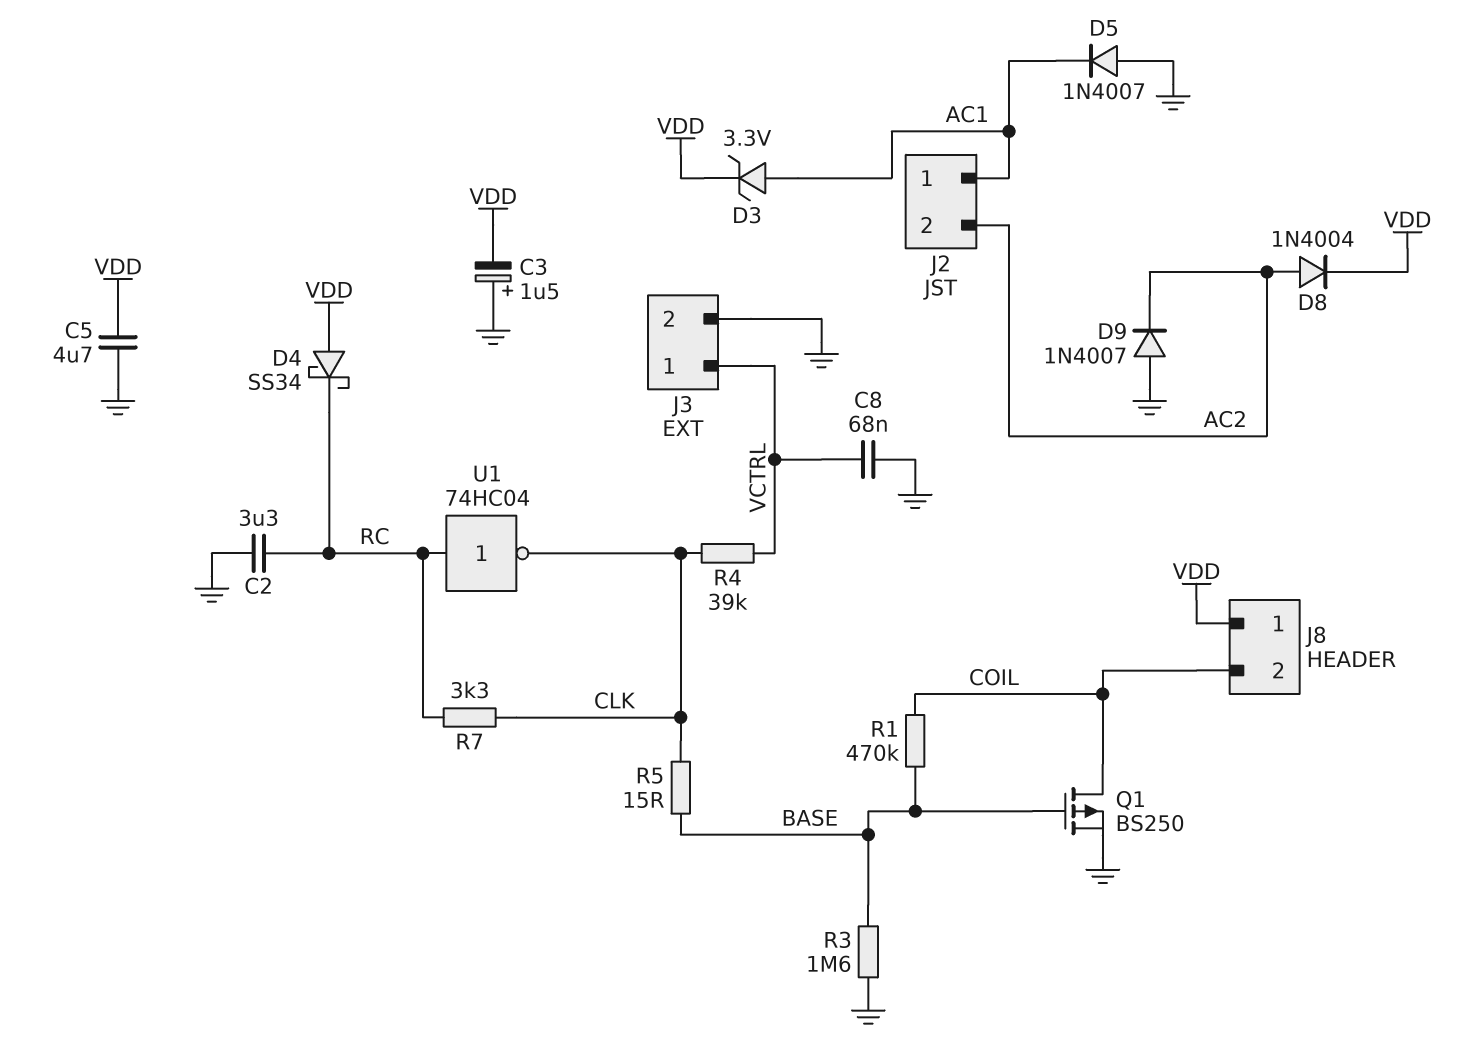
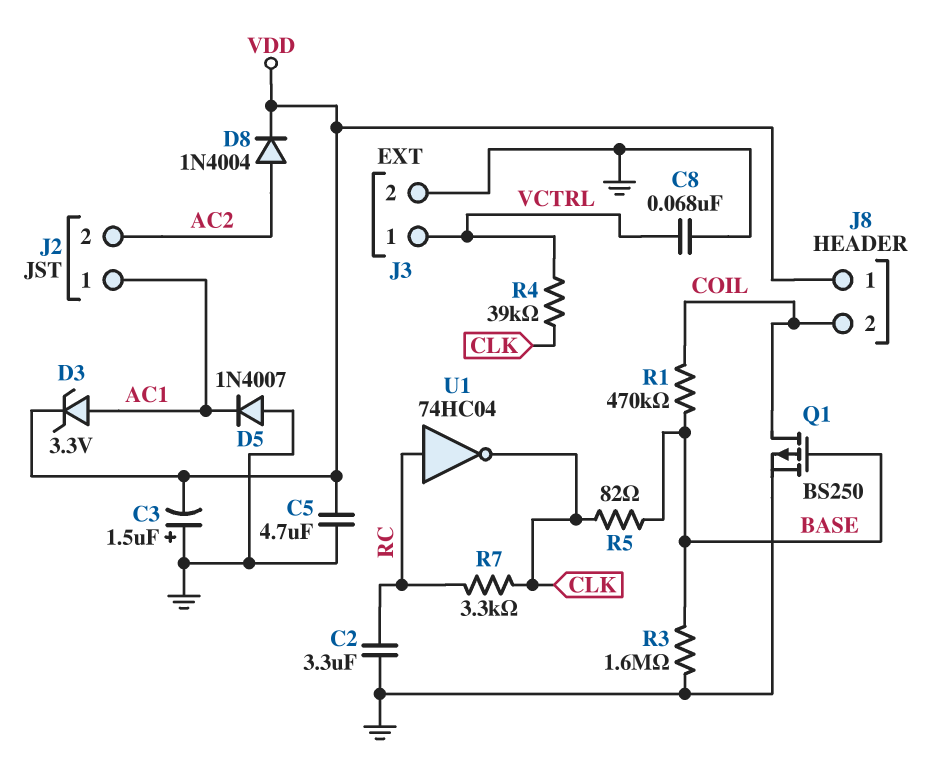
D4: schottky SS34 (A VDD, K RC) -> none
D9: diode 1N4007 (A GND, K AC2) -> none
R5: 15 (BASE, CLK) -> 82 (BASE, CLK)

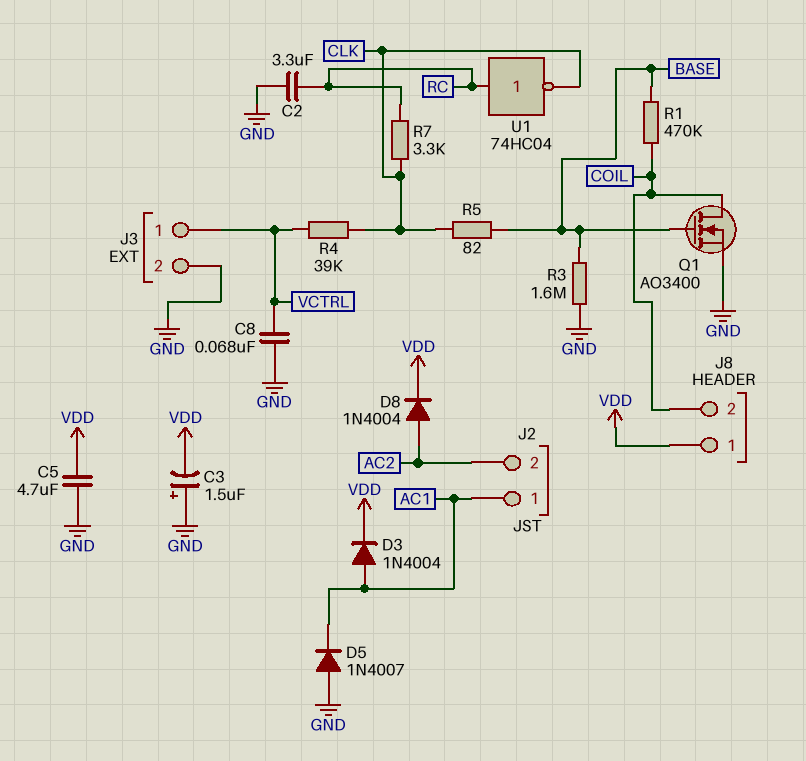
D3: zener 3.3V (A AC1, K VDD) -> diode 1N4004 (A AC1, K VDD)
Q1: PMOS BS250 (G BASE, D COIL, S GND) -> NMOS AO3400 (G BASE, D COIL, S GND)

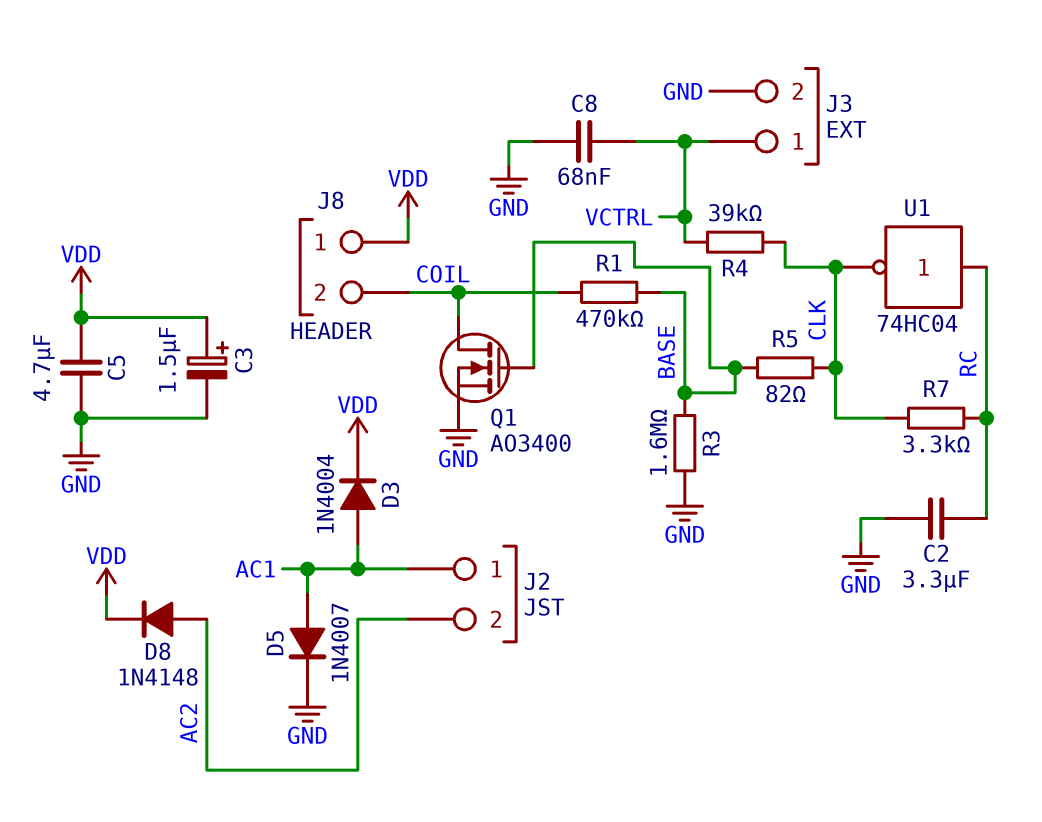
C3: 1.5uF (plus GND, minus VDD) -> 1.5uF (plus VDD, minus GND)
D5: diode 1N4007 (A GND, K AC1) -> diode 1N4007 (A AC1, K GND)
D8: diode 1N4004 (A AC2, K VDD) -> diode 1N4148 (A AC2, K VDD)

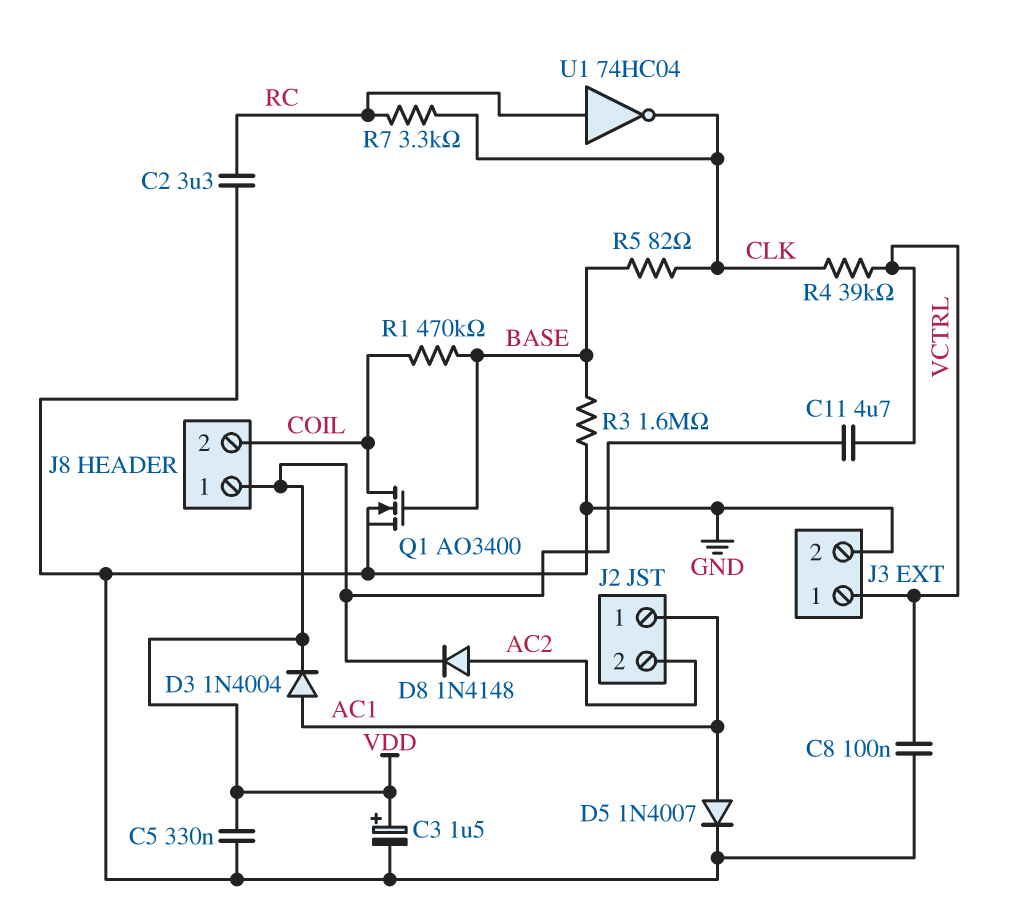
C5: 4.7uF (GND, VDD) -> 330nF (GND, VDD)
C8: 68nF (GND, VCTRL) -> 100nF (GND, VCTRL)
C11: none -> 4.7uF (VCTRL, VDD)

